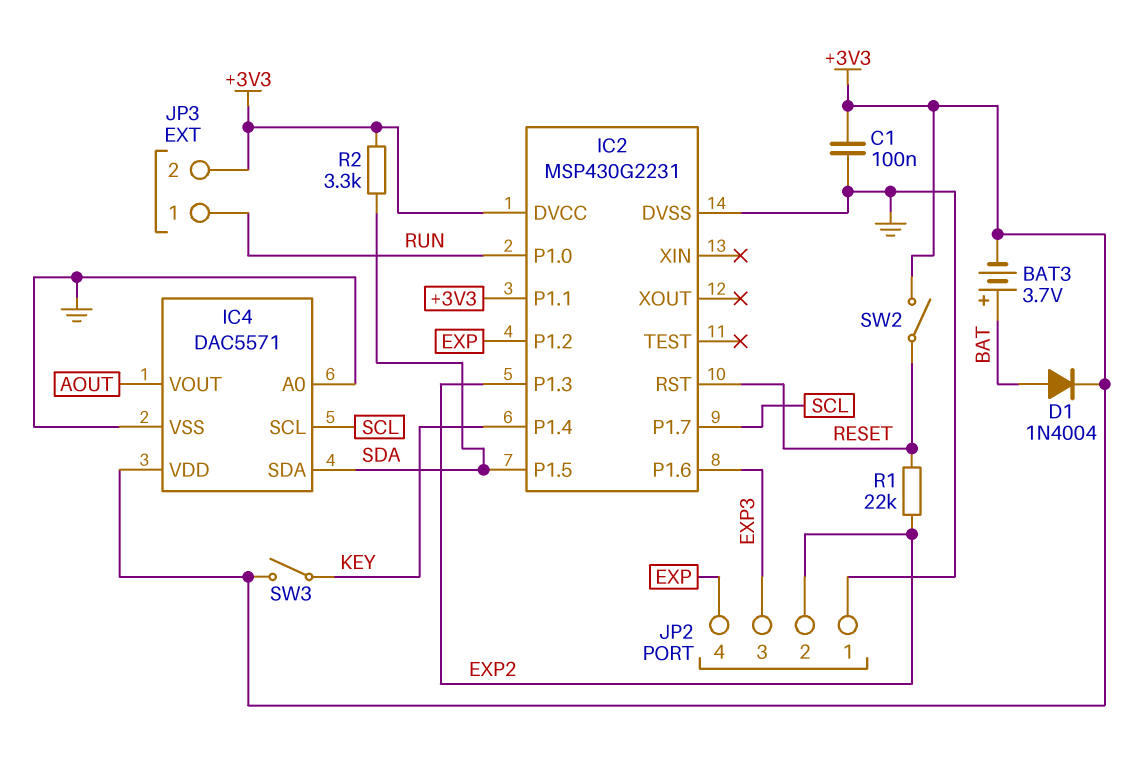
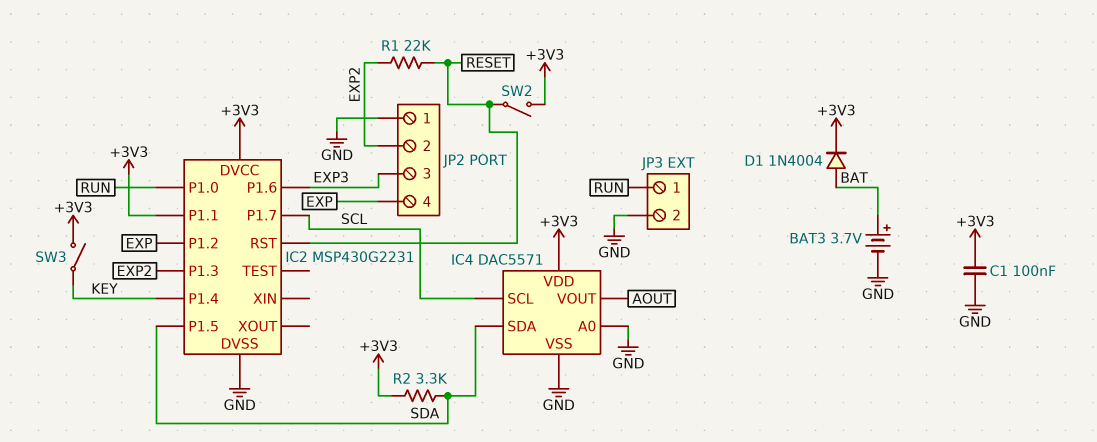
BAT3: 3.7V (plus BAT, minus +3V3) -> 3.7V (plus BAT, minus GND)
JP3 pin 2: +3V3 -> GND

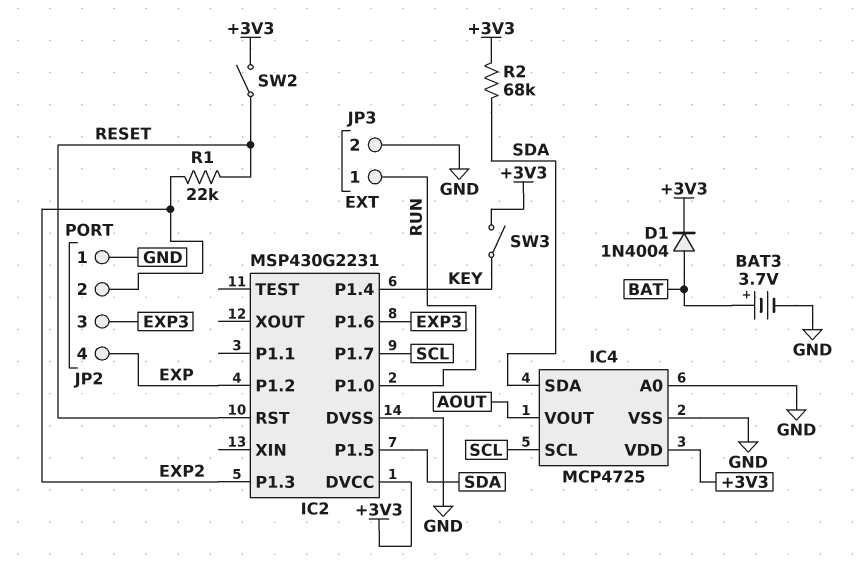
C1: 100nF (+3V3, GND) -> none
IC2 pin P1.1: +3V3 -> none
IC4: DAC5571 -> MCP4725
R2: 3.3k (+3V3, SDA) -> 68k (+3V3, SDA)

